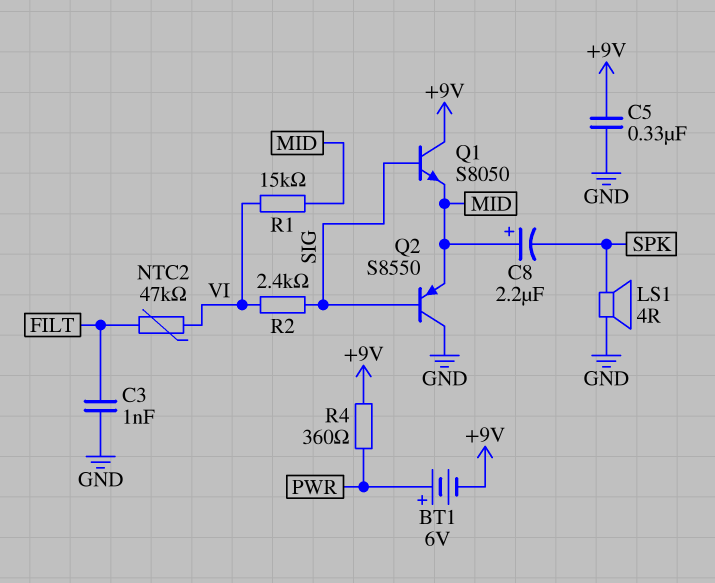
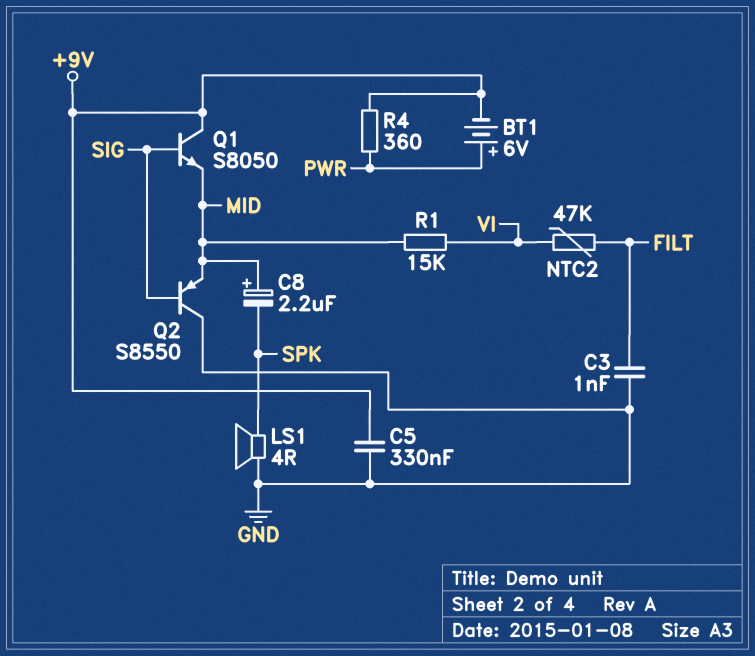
R2: 2.4k (SIG, VI) -> none

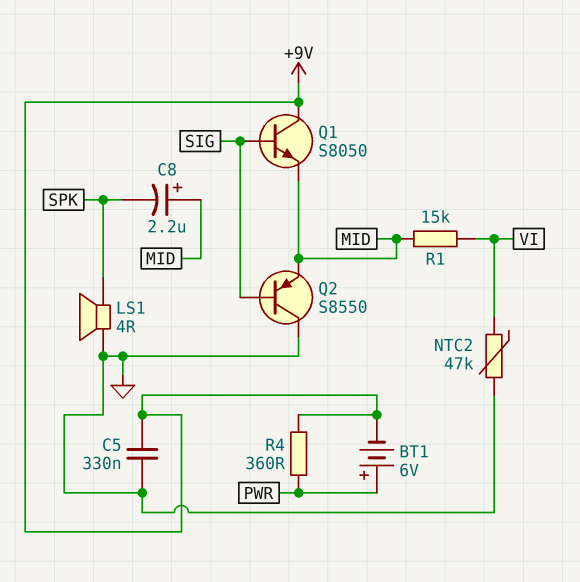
C3: 1nF (FILT, GND) -> none
NTC2: 47k (FILT, VI) -> 47k (GND, VI)

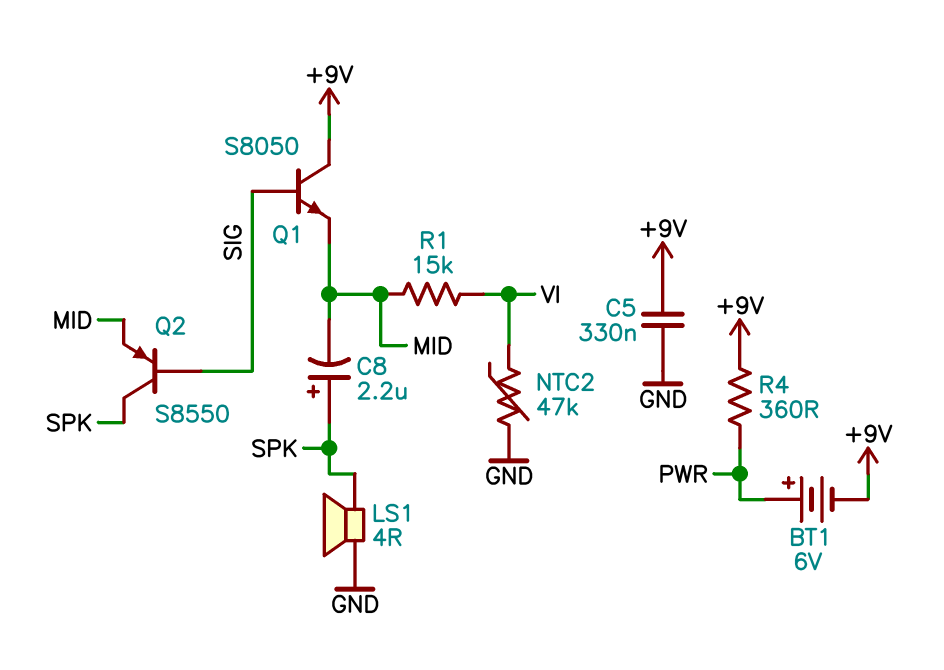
C8: 2.2uF (plus MID, minus SPK) -> 2.2uF (plus SPK, minus MID)
Q2: PNP S8550 (B SIG, C GND, E MID) -> PNP S8550 (B SIG, C SPK, E MID)

